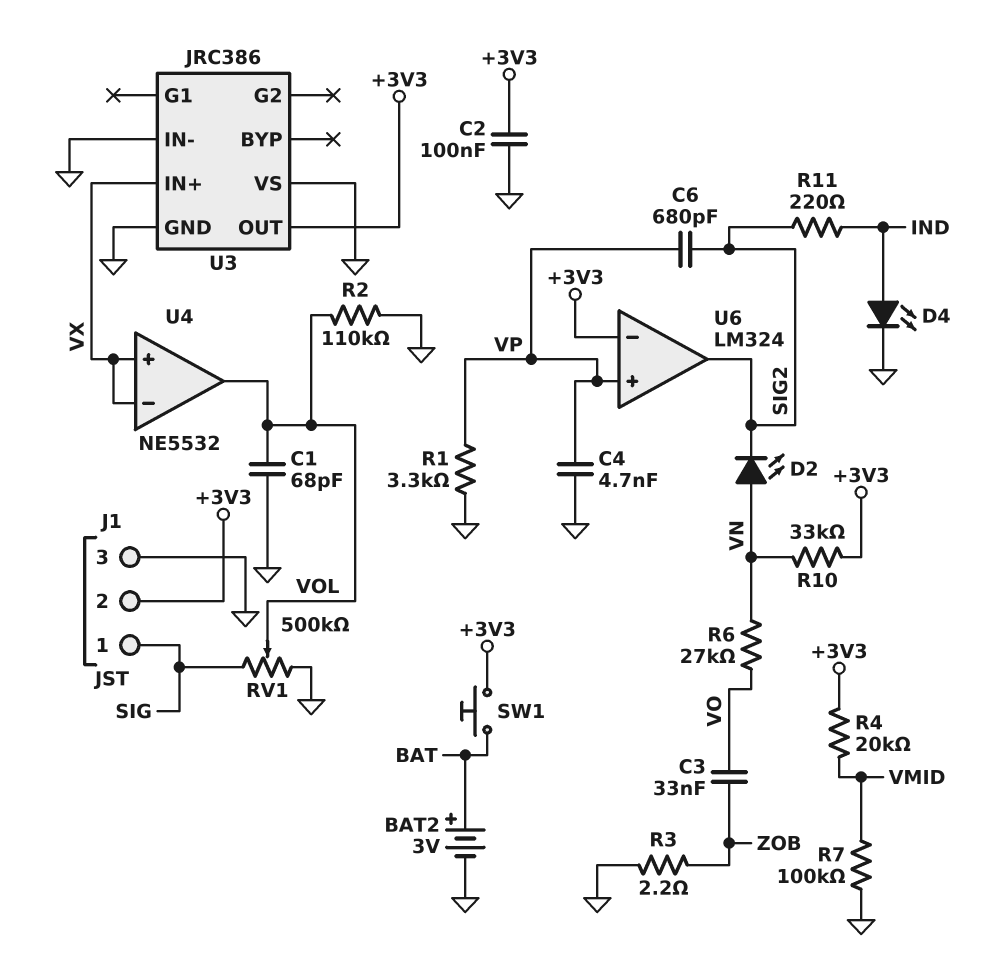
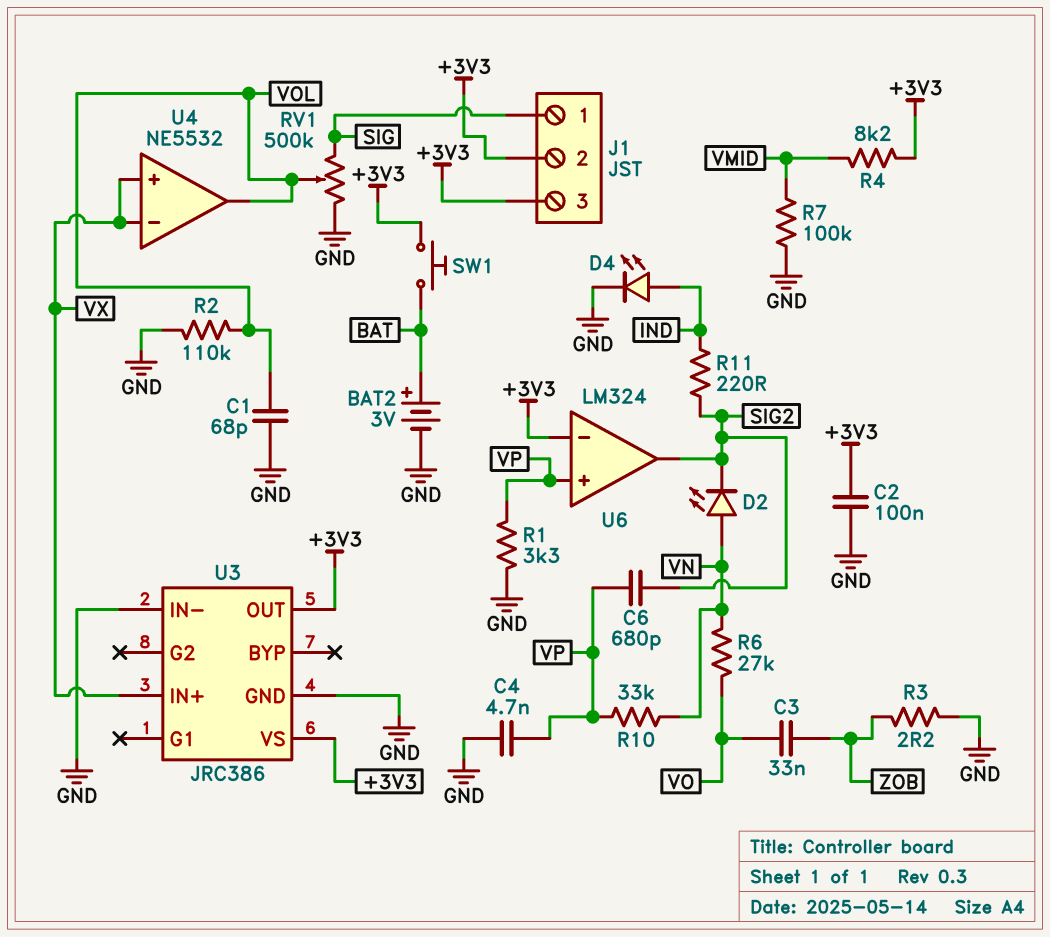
J1 pin 3: GND -> +3V3
R4: 20k (+3V3, VMID) -> 8.2k (+3V3, VMID)
R10: 33k (+3V3, VN) -> 33k (VN, VP)
U3 pin VS: GND -> +3V3

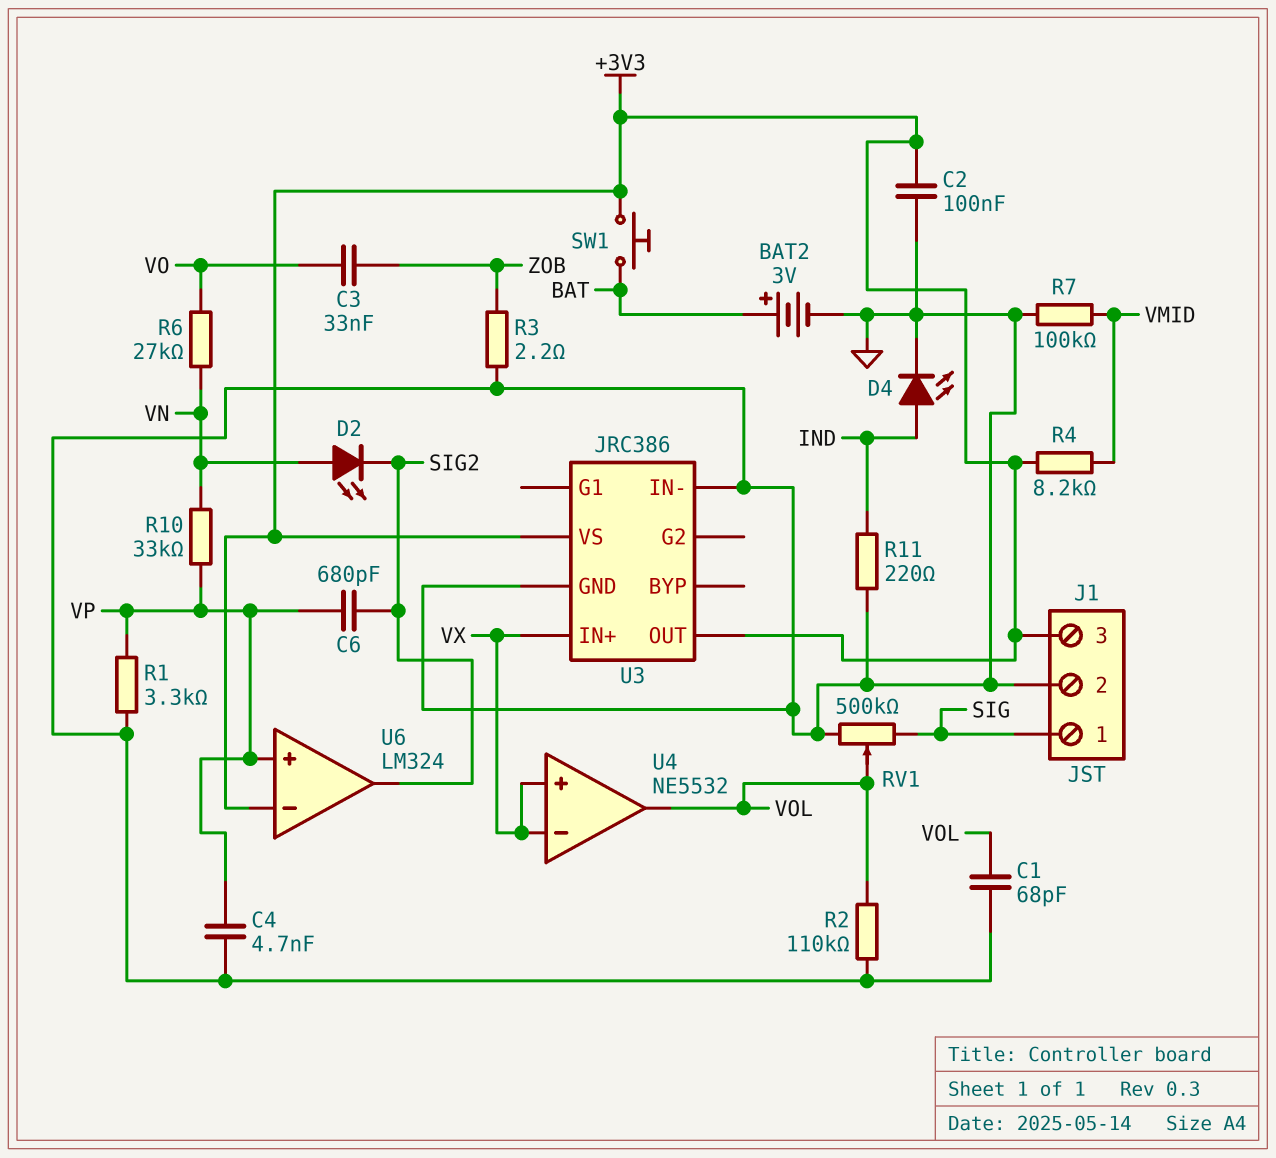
J1 pin 2: +3V3 -> GND
R11: 220 (IND, SIG2) -> 220 (GND, IND)

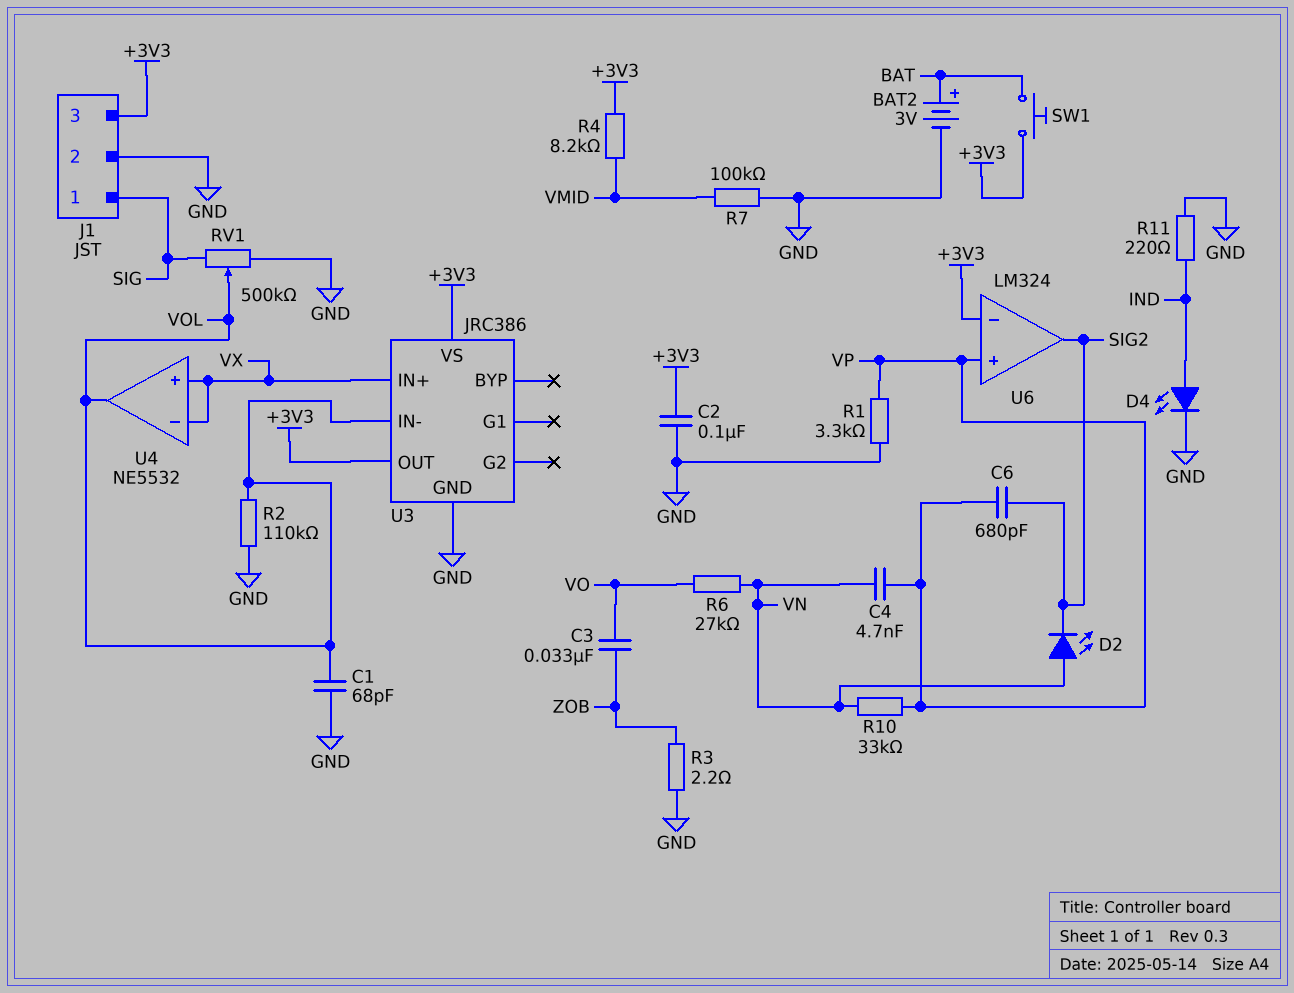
C4: 4.7nF (GND, VP) -> 4.7nF (VN, VP)
U3 pin IN-: GND -> VOL

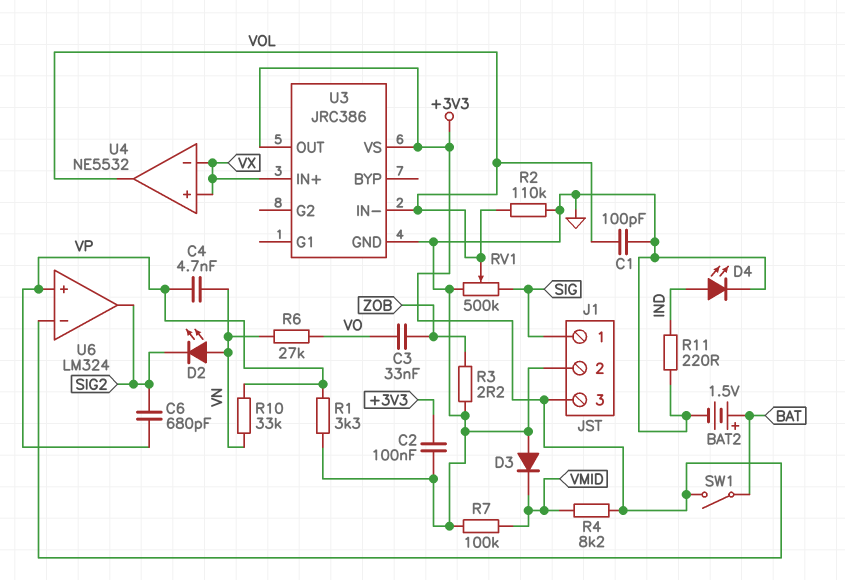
BAT2: 3V (plus BAT, minus GND) -> 1.5V (plus BAT, minus GND)
C1: 68pF (GND, VOL) -> 100pF (GND, VOL)
D3: none -> diode (A GND, K VMID)
SW1: button (+3V3, BAT) -> switch (+3V3, BAT)

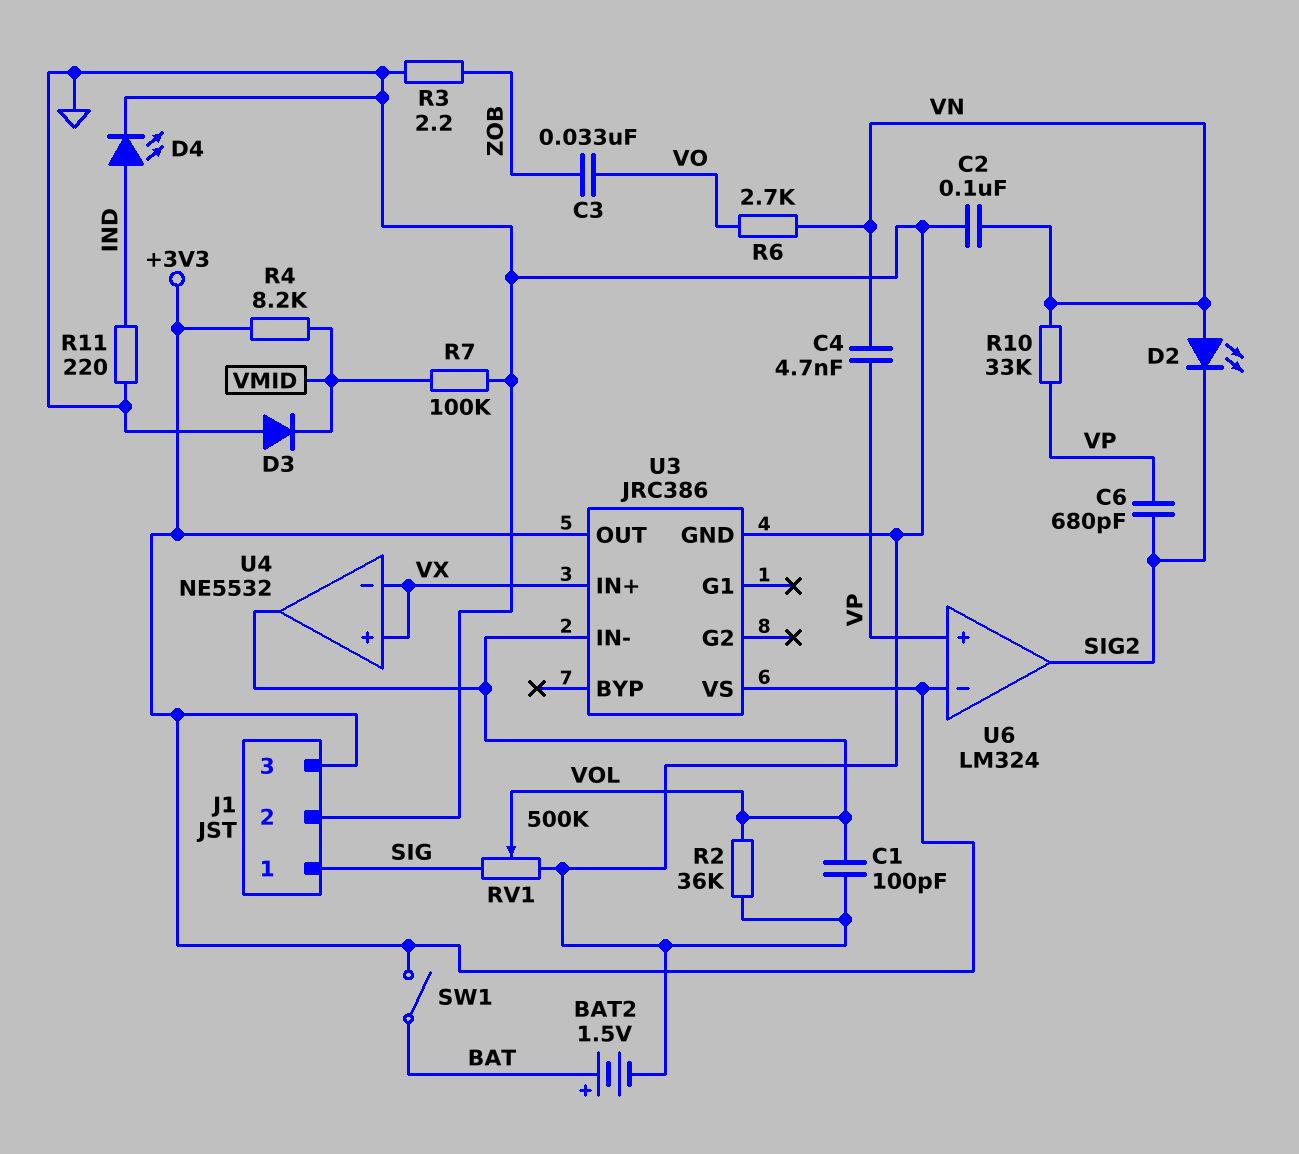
C2: 100nF (+3V3, GND) -> 100nF (GND, VN)
R1: 3.3k (GND, VP) -> none
R2: 110k (GND, VOL) -> 36k (GND, VOL)
R6: 27k (VN, VO) -> 2.7k (VN, VO)

